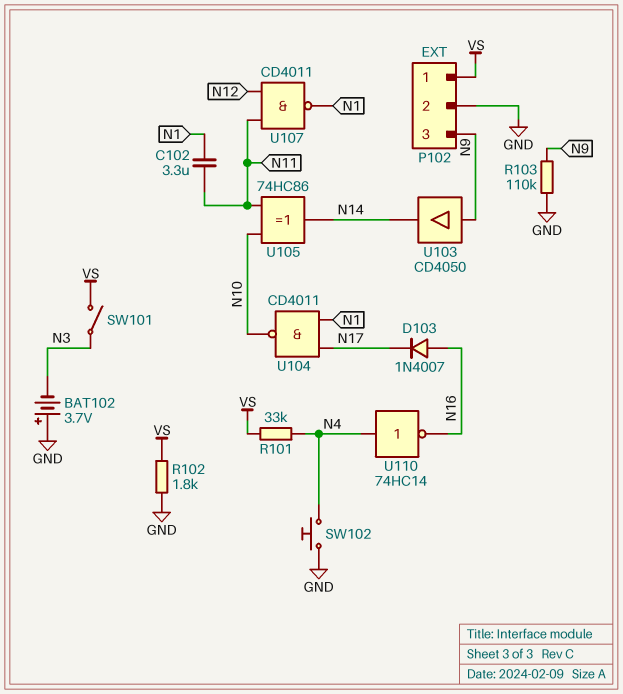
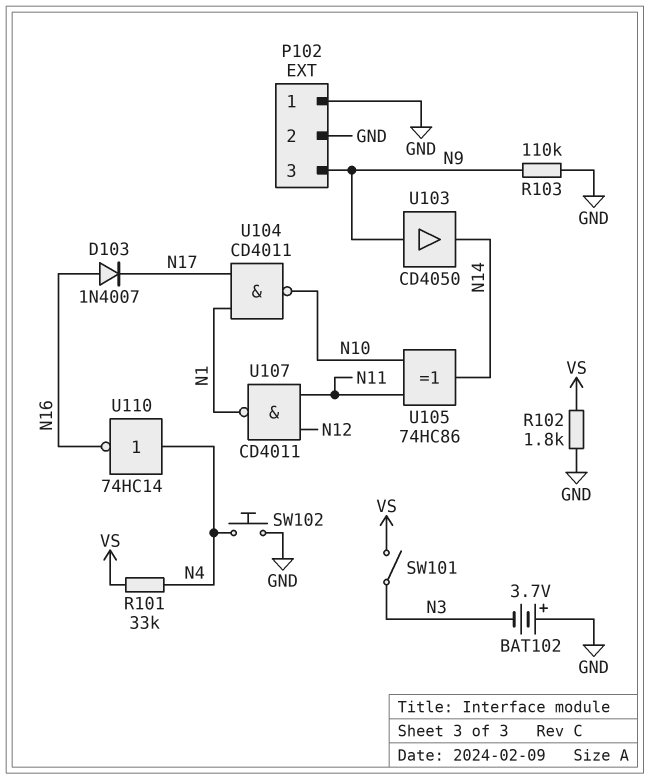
C102: 3.3uF (N1, N11) -> none
P102 pin 1: VS -> GND

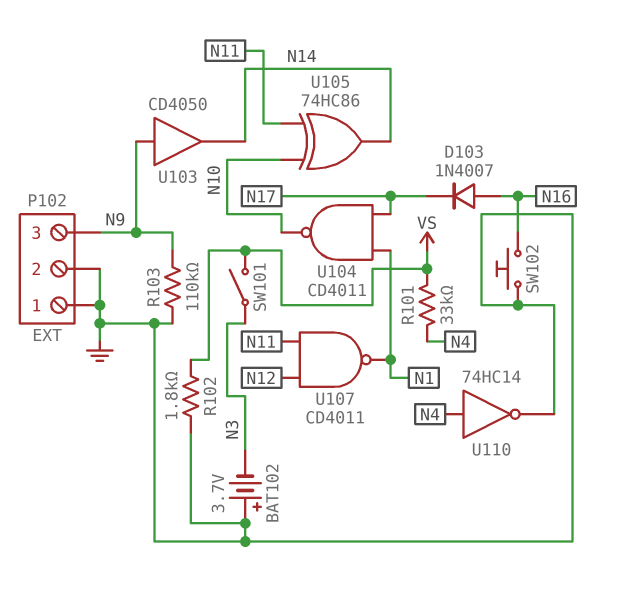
SW102: button (GND, N4) -> button (GND, N16)
U110: NOT 74HC14 (in N4, out N16) -> NOT 74HC14 (in N4, out GND)

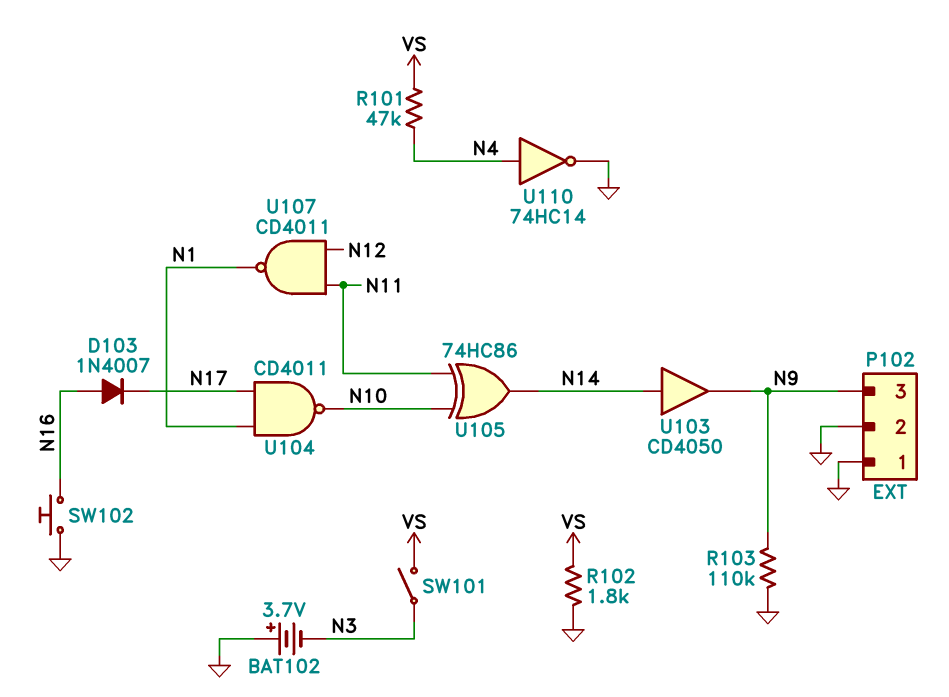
R101: 33k (N4, VS) -> 47k (N4, VS)
U103: buffer CD4050 (in N9, out N14) -> buffer CD4050 (in N14, out N9)

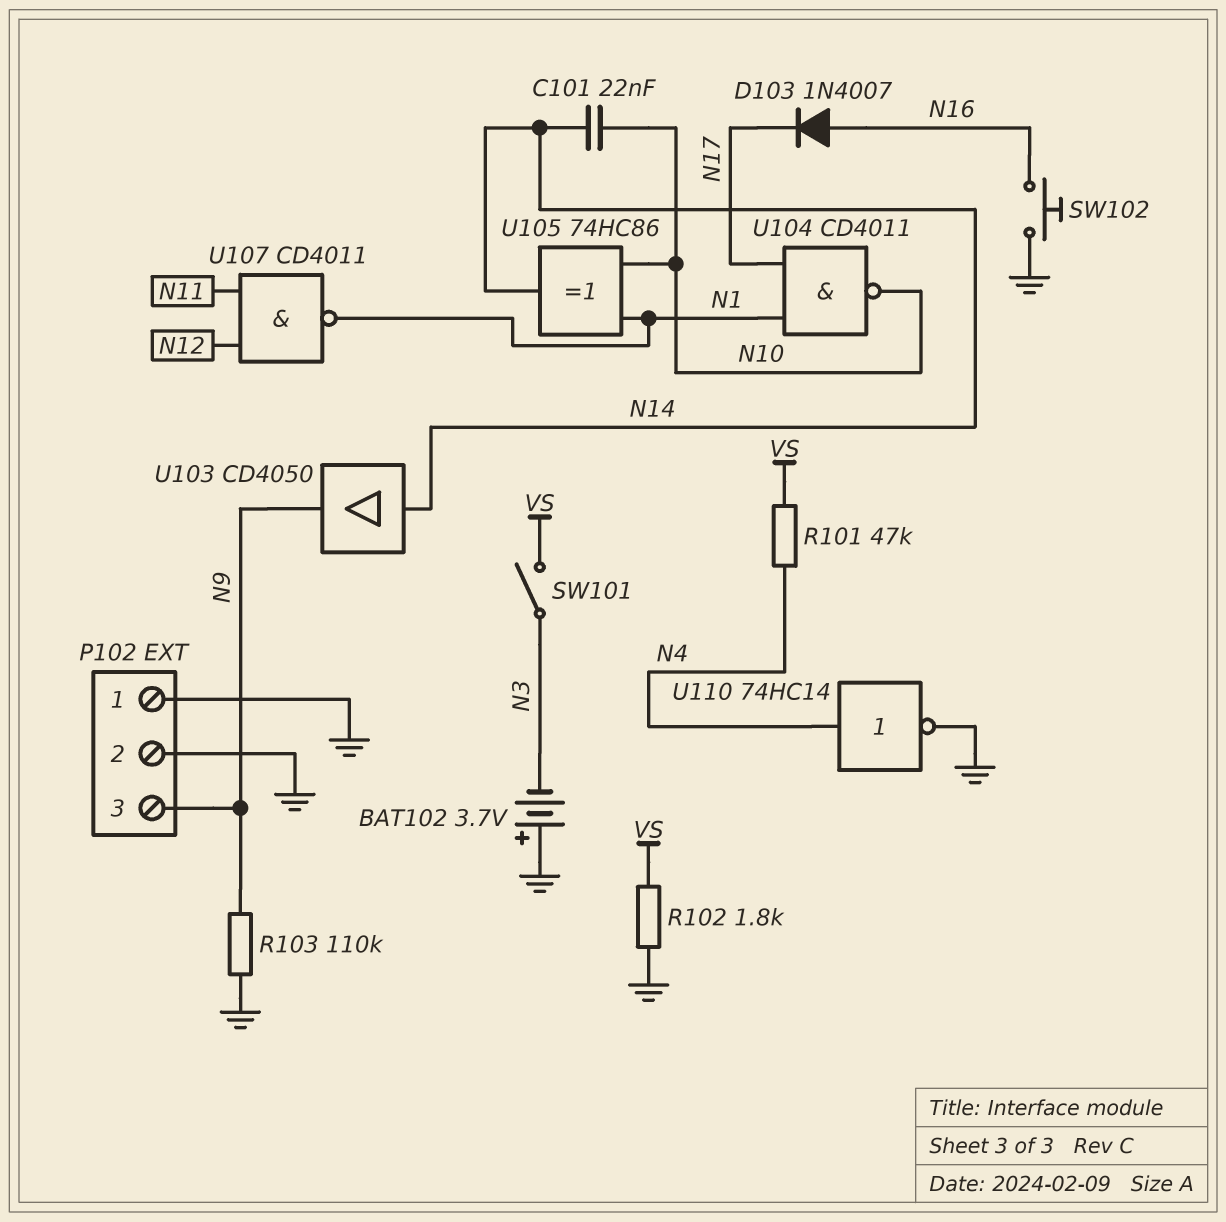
C101: none -> 22nF (N10, N14)
U105: XOR 74HC86 (in N10, in N11, out N14) -> XOR 74HC86 (in N1, in N10, out N14)

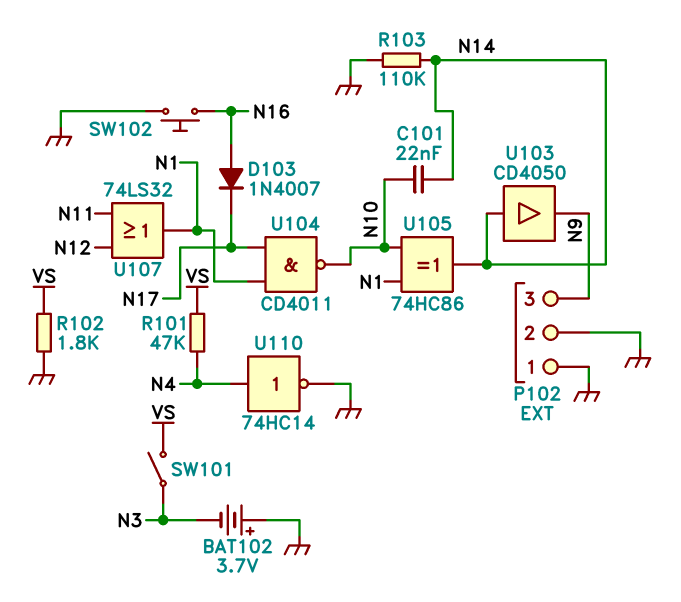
R103: 110k (GND, N9) -> 110k (GND, N14)
U107: NAND CD4011 (in N11, in N12, out N1) -> OR 74LS32 (in N11, in N12, out N1)

